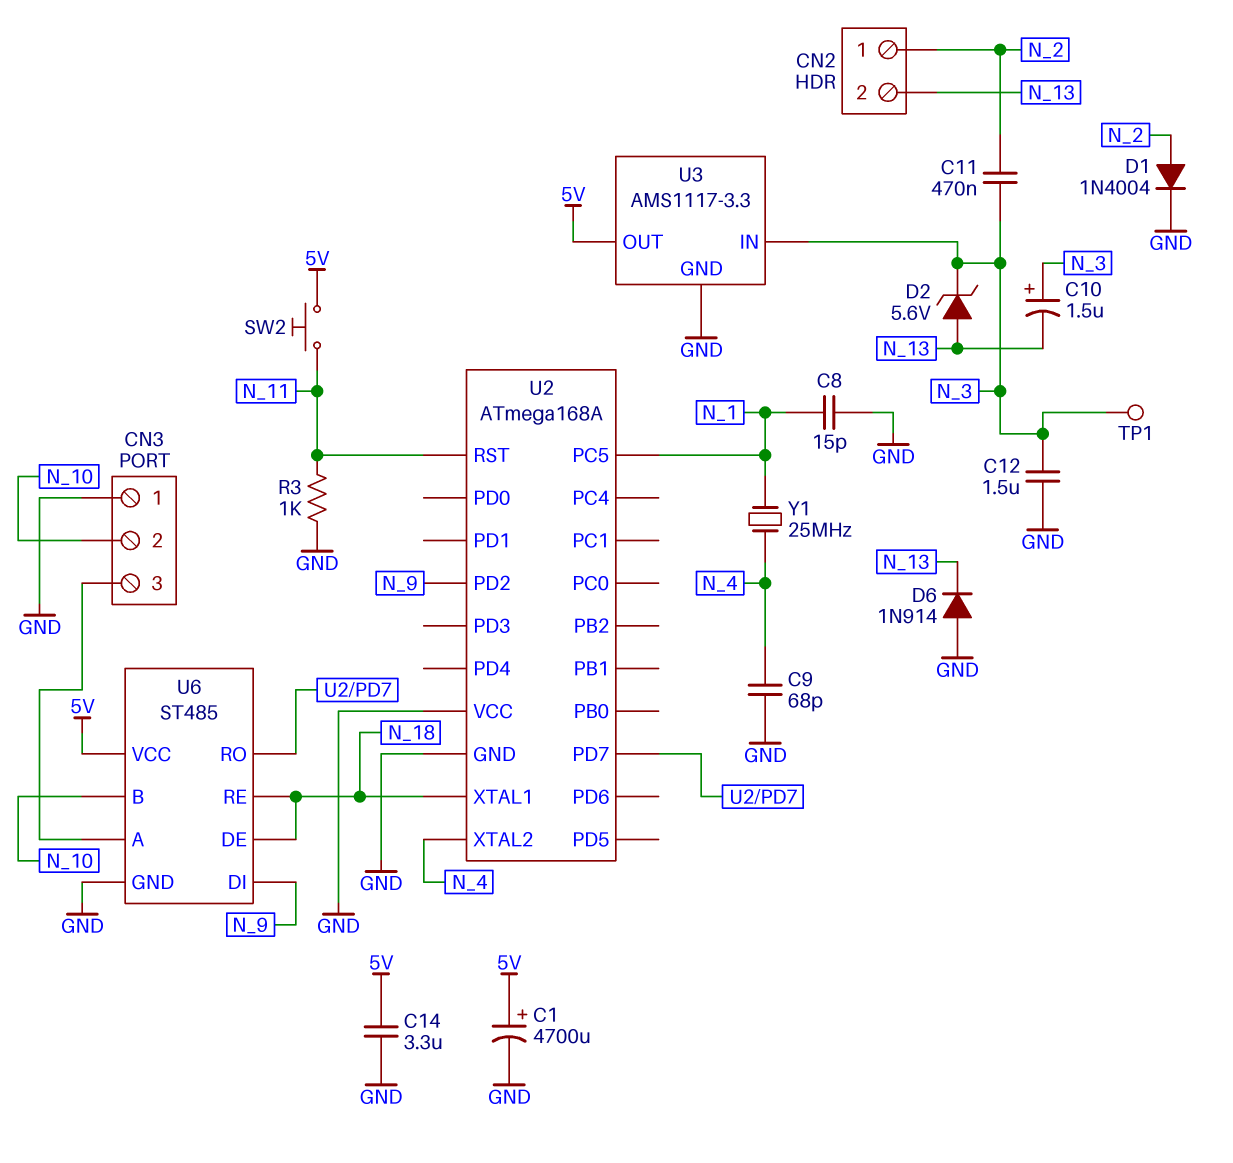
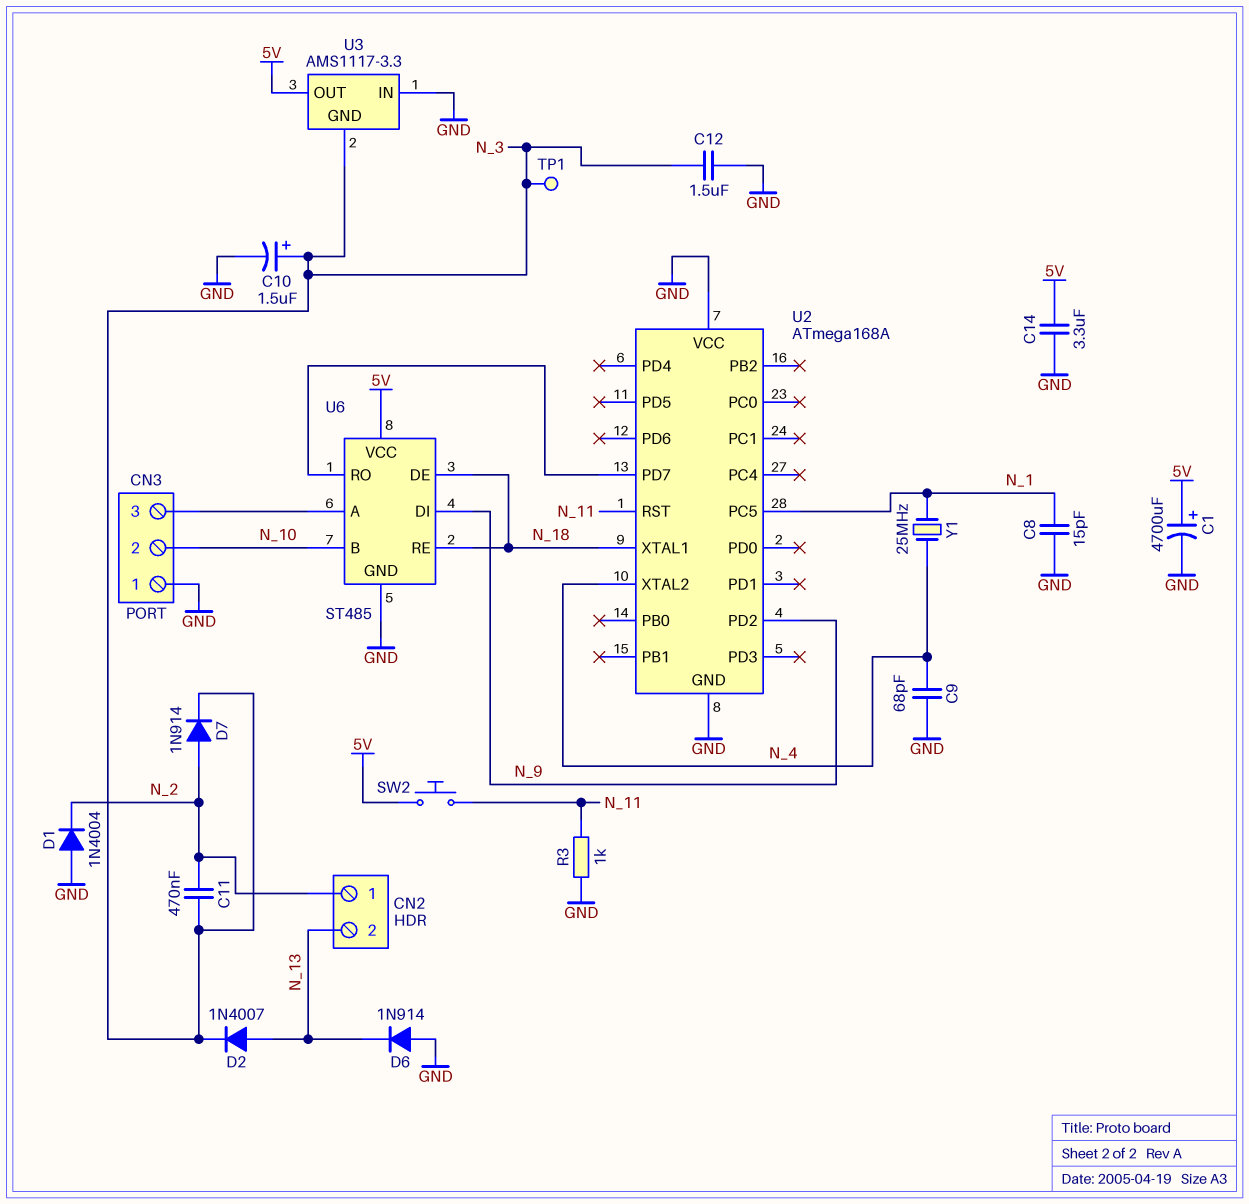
C10: 1.5uF (plus N_3, minus N_13) -> 1.5uF (plus N_3, minus GND)
D1: diode 1N4004 (A N_2, K GND) -> diode 1N4004 (A GND, K N_2)
D2: zener 5.6V (A N_13, K N_3) -> diode 1N4007 (A N_13, K N_3)
D7: none -> diode 1N914 (A N_2, K N_3)
U3 pin GND: GND -> N_3
U3 pin IN: N_3 -> GND

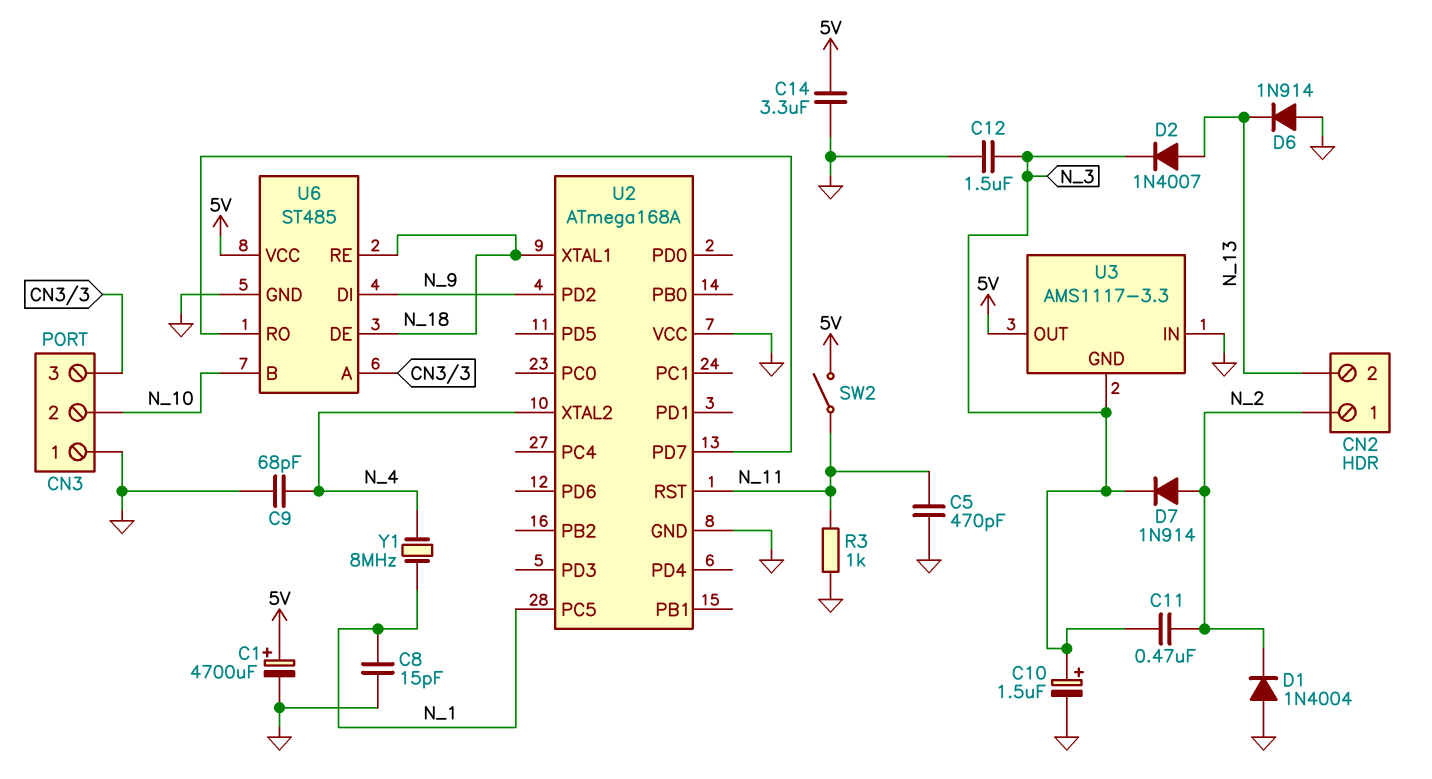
C5: none -> 470pF (GND, N_11)
SW2: button (5V, N_11) -> switch (5V, N_11)
TP1: test point (N_3) -> none
Y1: 25MHz (N_1, N_4) -> 8MHz (N_1, N_4)

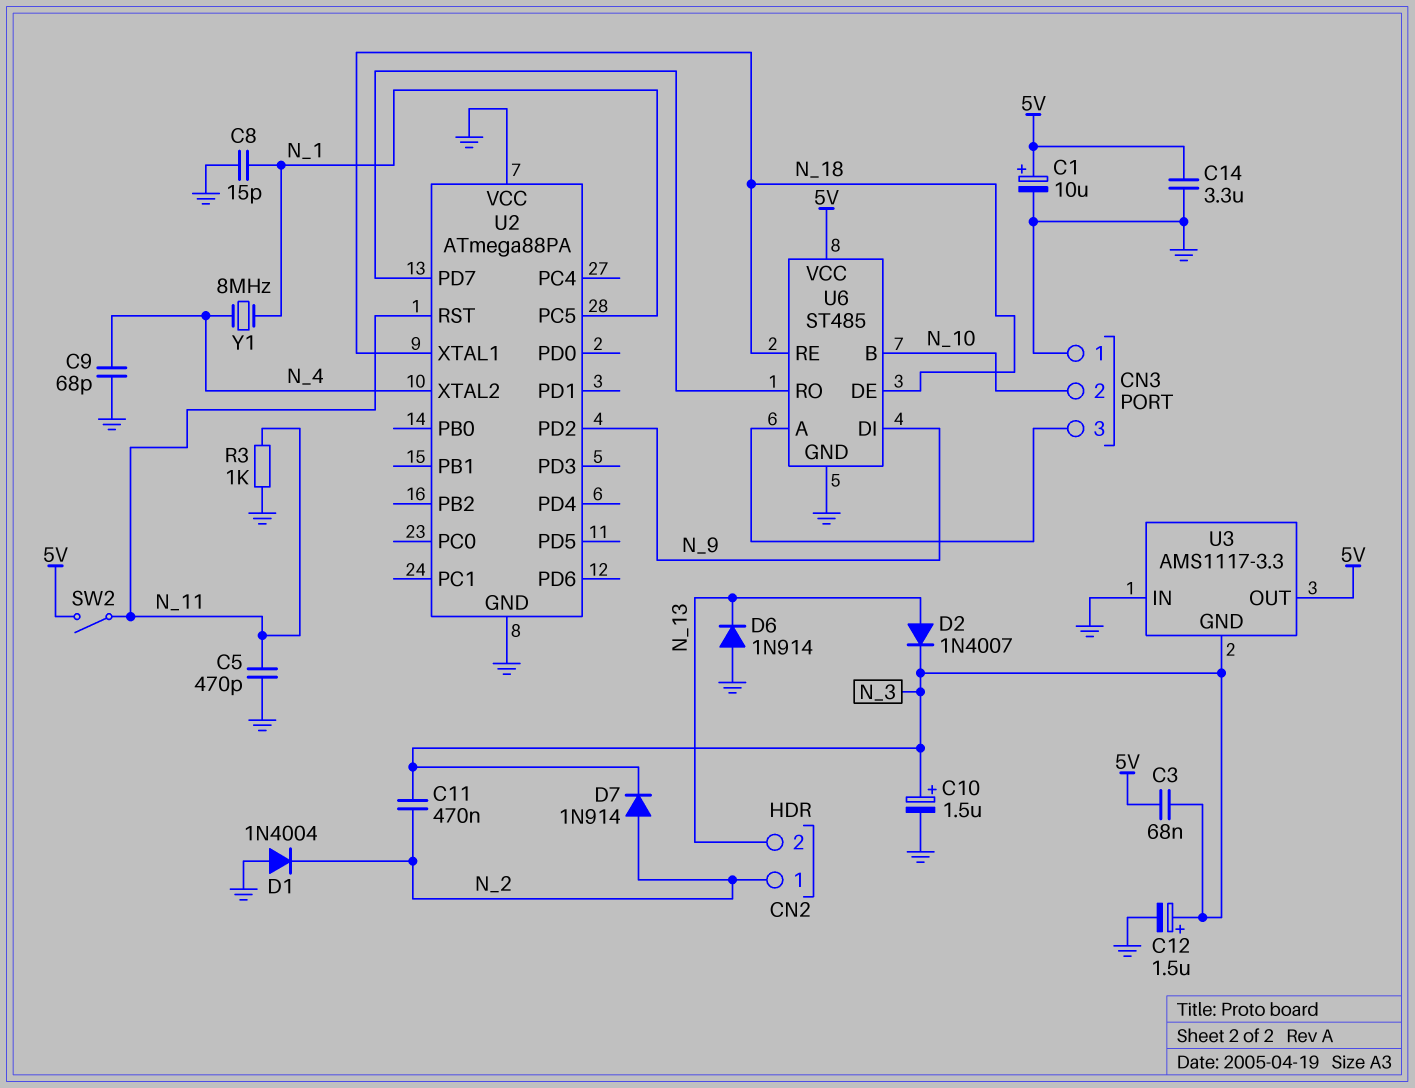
C1: 4700uF (plus 5V, minus GND) -> 10uF (plus 5V, minus GND)
C3: none -> 68nF (5V, N_3)
C12: 1.5uF (GND, N_3) -> 1.5uF (plus N_3, minus GND)
U2: ATmega168A -> ATmega88PA

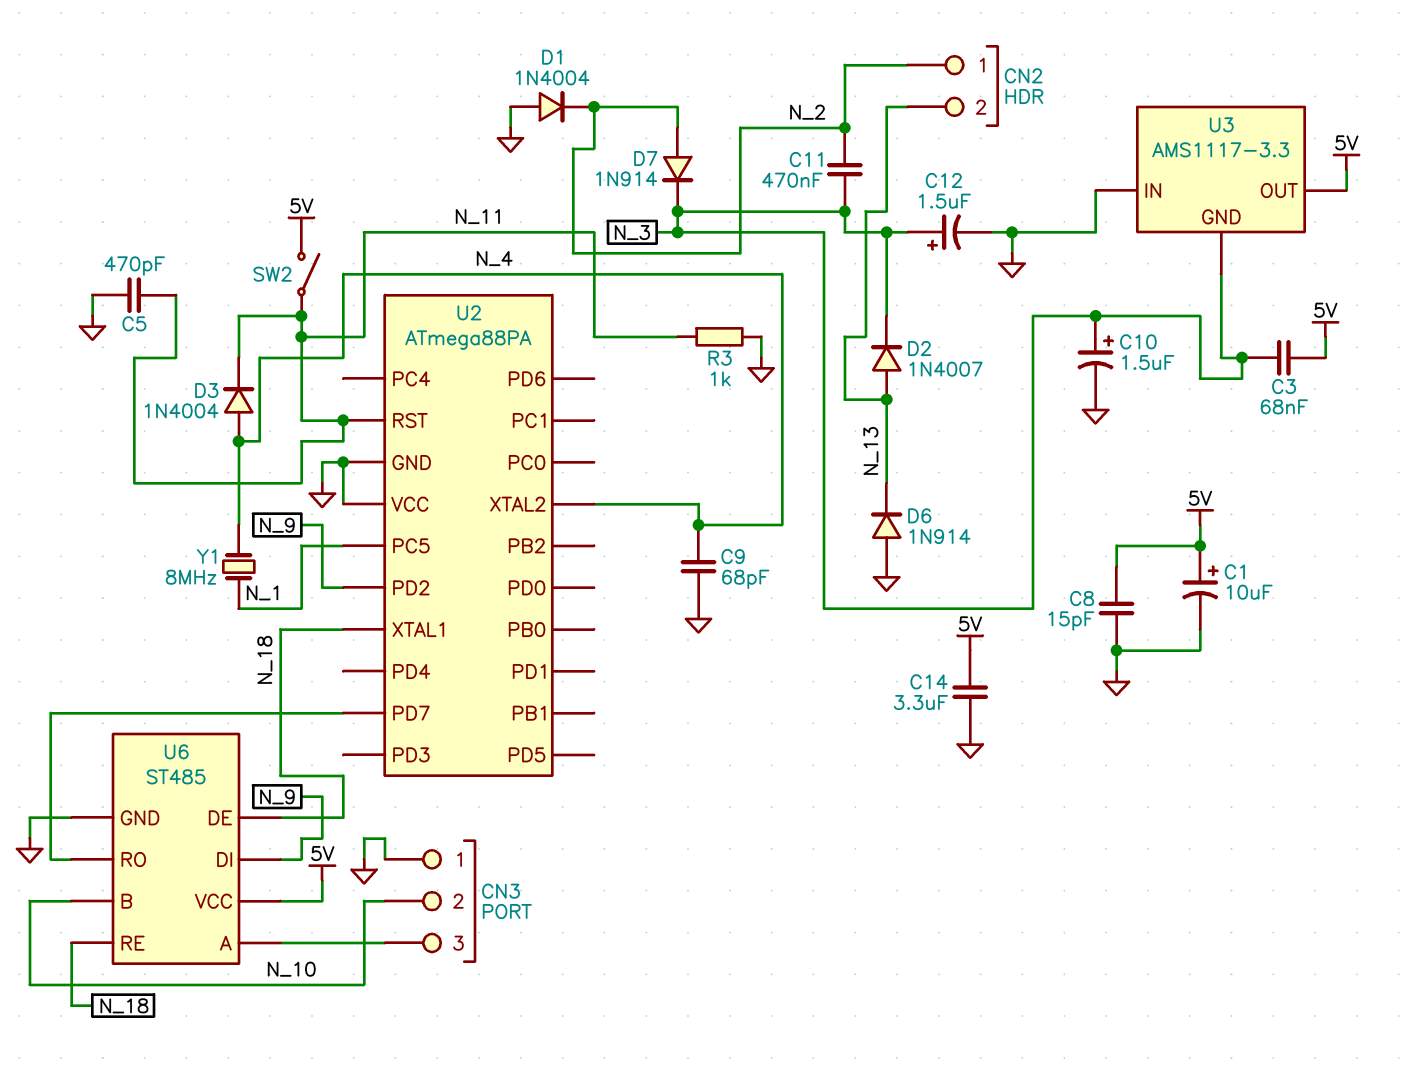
C8: 15pF (GND, N_1) -> 15pF (5V, GND)
D3: none -> diode 1N4004 (A N_4, K N_11)

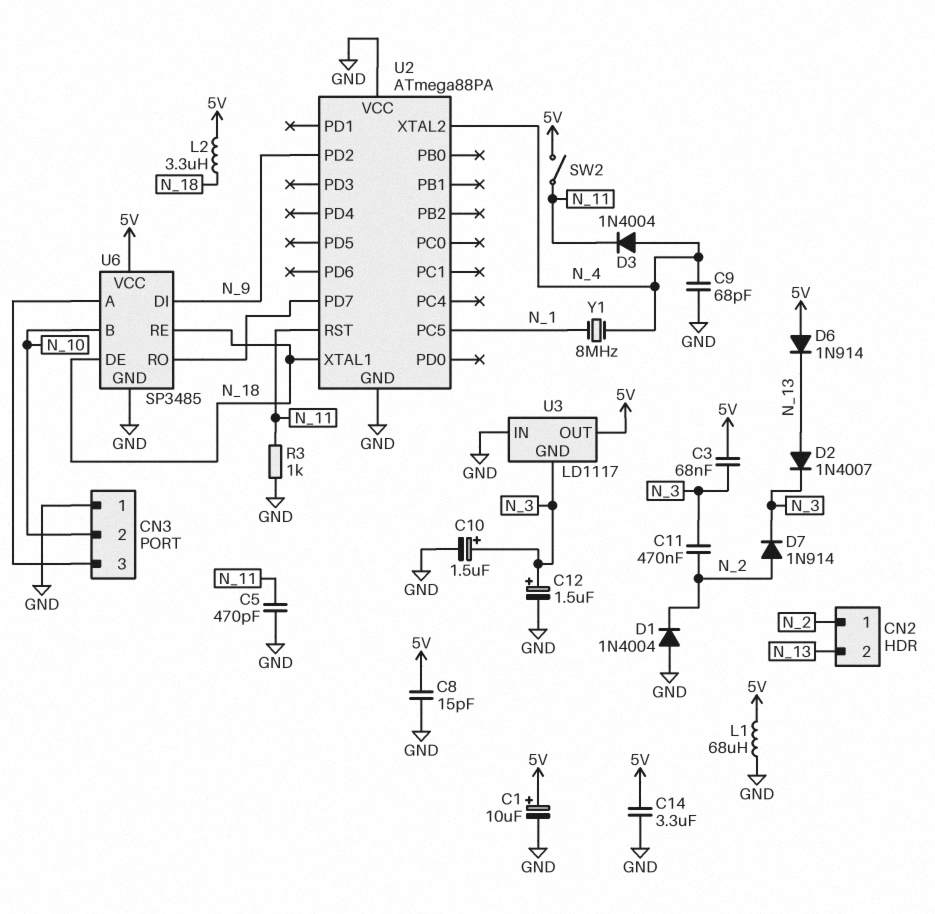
D6: diode 1N914 (A GND, K N_13) -> diode 1N914 (A 5V, K N_13)
L1: none -> 68uH (5V, GND)
L2: none -> 3.3uH (5V, N_18)
U3: AMS1117-3.3 -> LD1117
U6: ST485 -> SP3485

